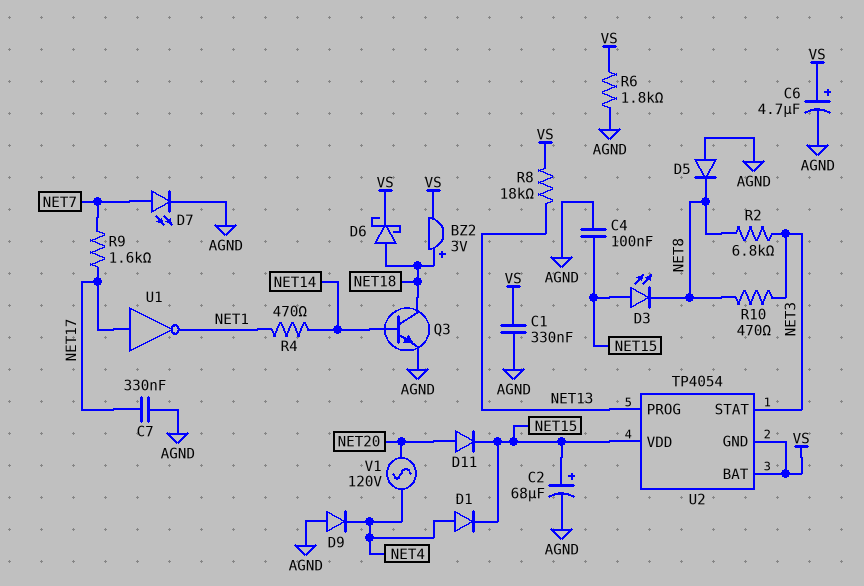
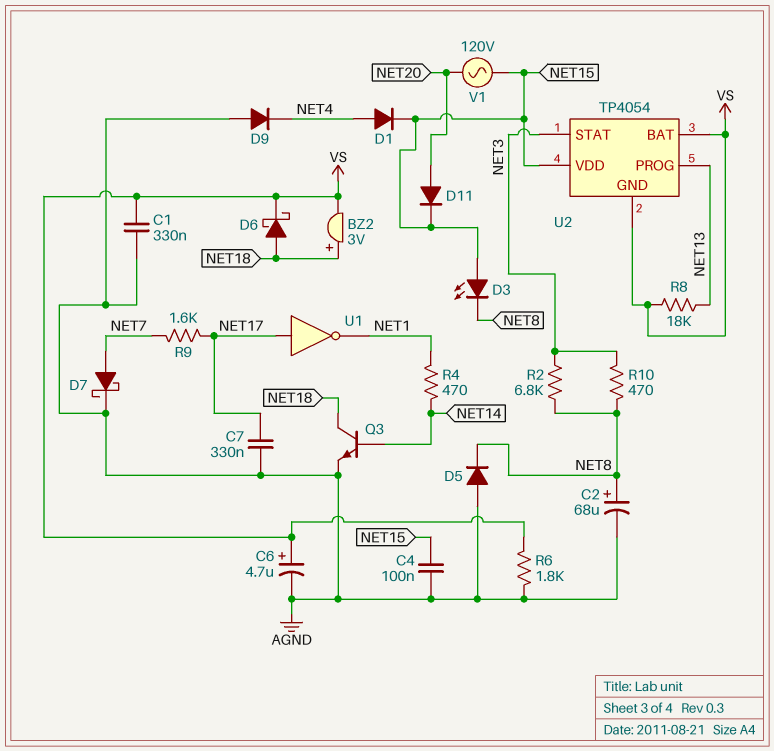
C2: 68uF (plus NET15, minus AGND) -> 68uF (plus NET8, minus AGND)
D7: LED (A NET7, K AGND) -> schottky (A NET7, K AGND)
V1: AC 120V (NET4, NET20) -> AC 120V (NET15, NET20)

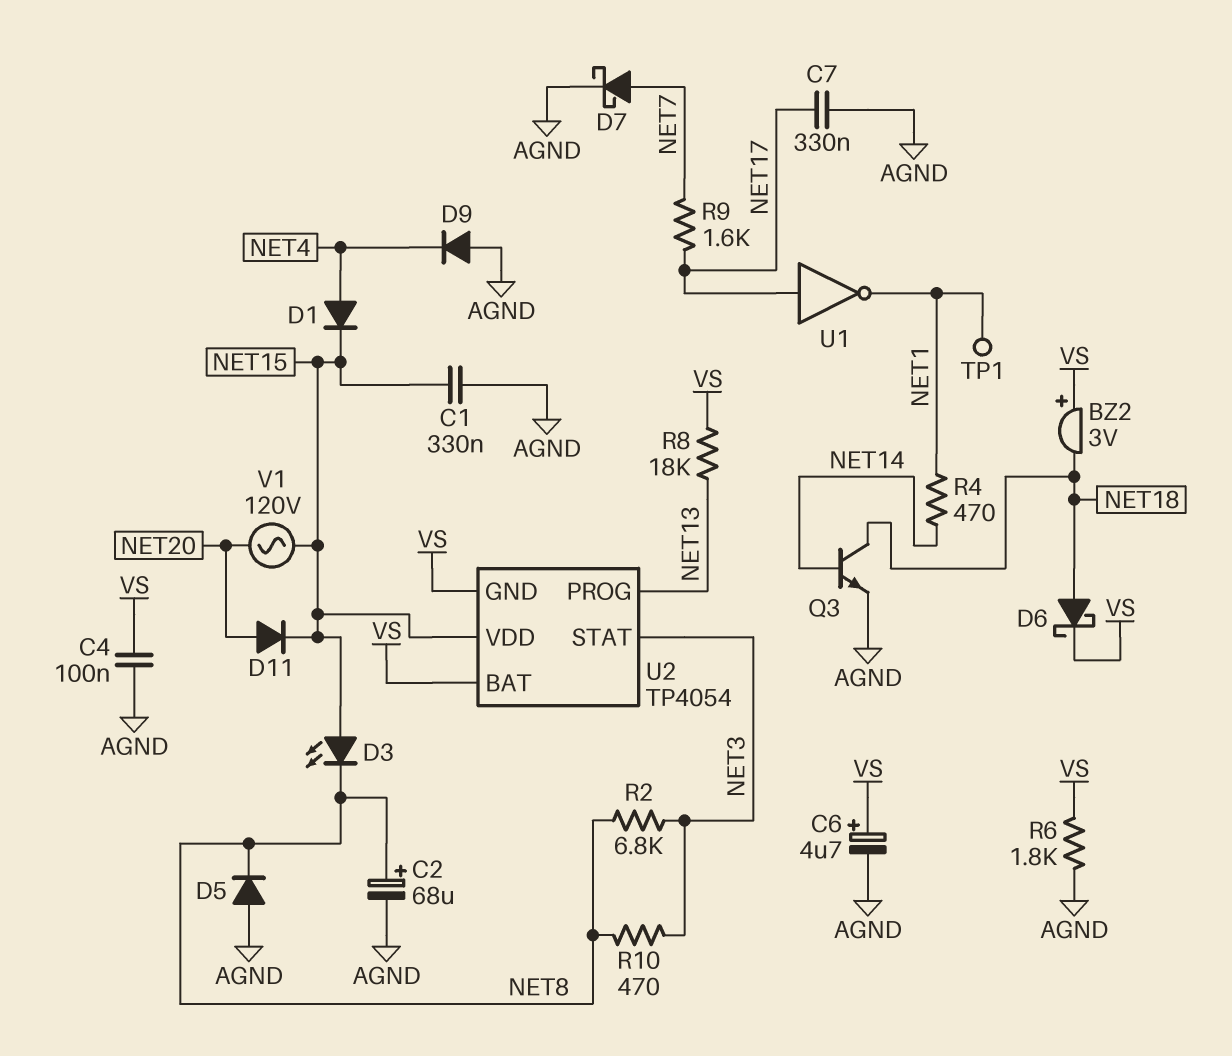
BZ2: buzzer 3V (plus NET18, minus VS) -> buzzer 3V (plus VS, minus NET18)
C1: 330nF (AGND, VS) -> 330nF (AGND, NET15)
C4: 100nF (AGND, NET15) -> 100nF (AGND, VS)
TP1: none -> test point (NET1)

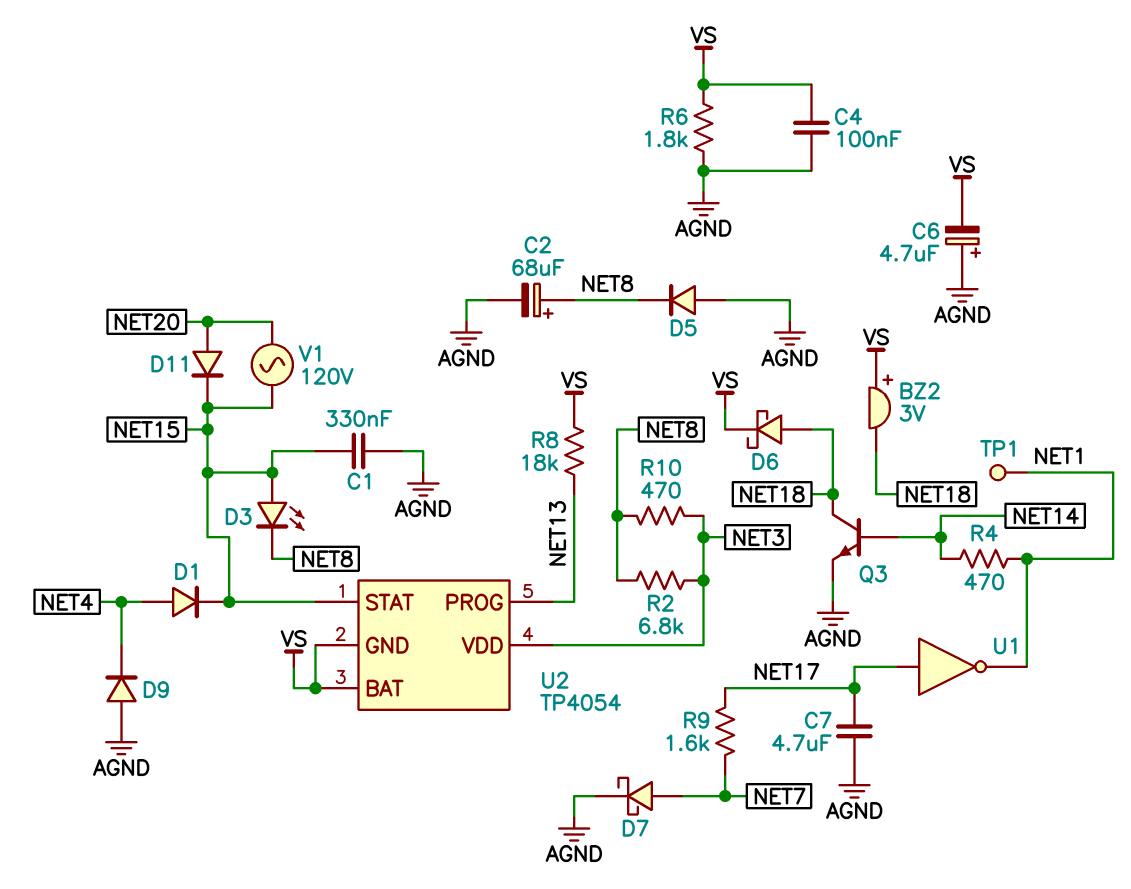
C6: 4.7uF (plus VS, minus AGND) -> 4.7uF (plus AGND, minus VS)
C7: 330nF (AGND, NET17) -> 4.7uF (AGND, NET17)
U2 pin STAT: NET3 -> NET15
U2 pin VDD: NET15 -> NET3

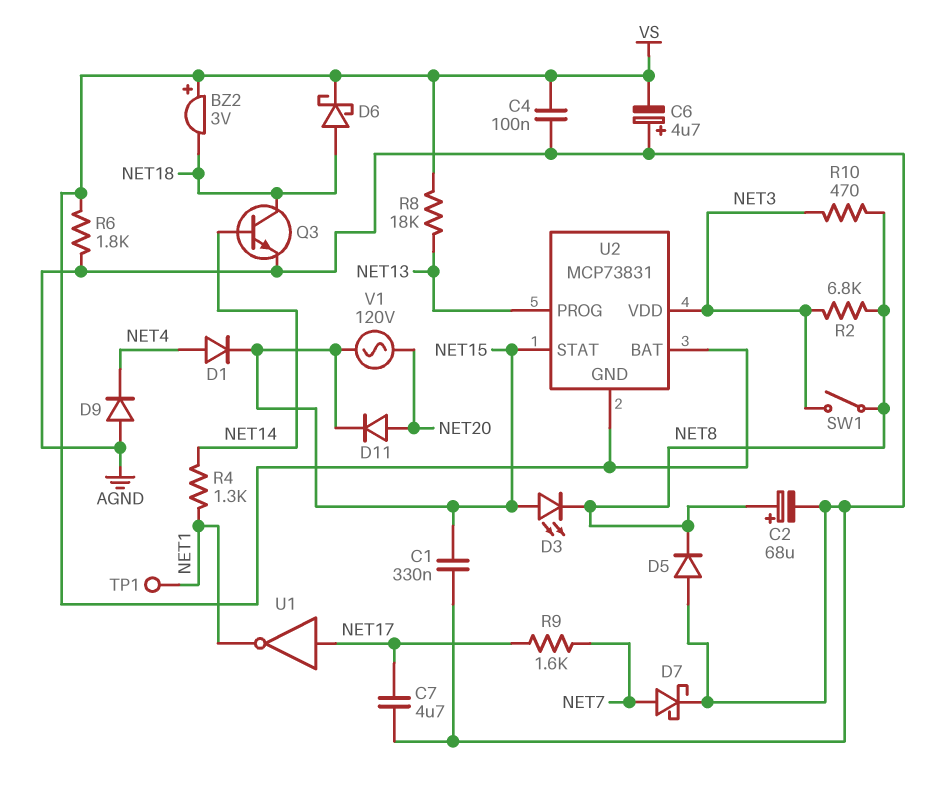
R4: 470 (NET1, NET14) -> 1.3k (NET1, NET14)
SW1: none -> switch (NET3, NET8)
U2: TP4054 -> MCP73831

